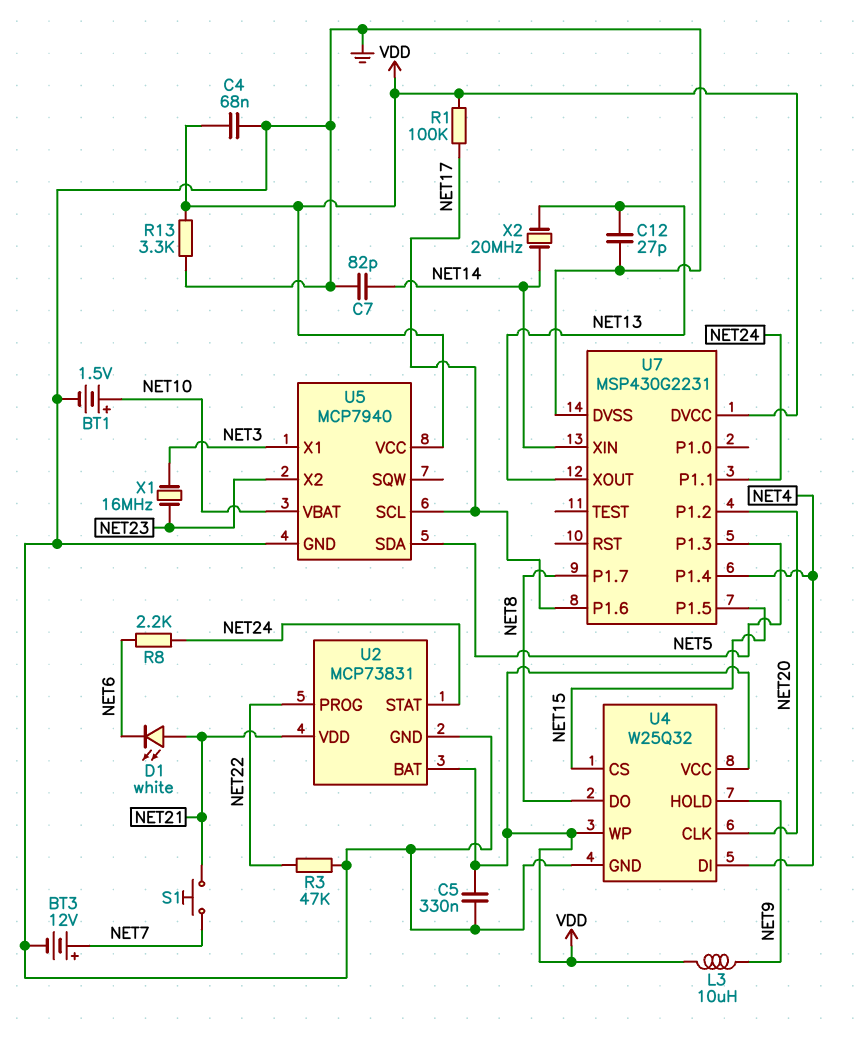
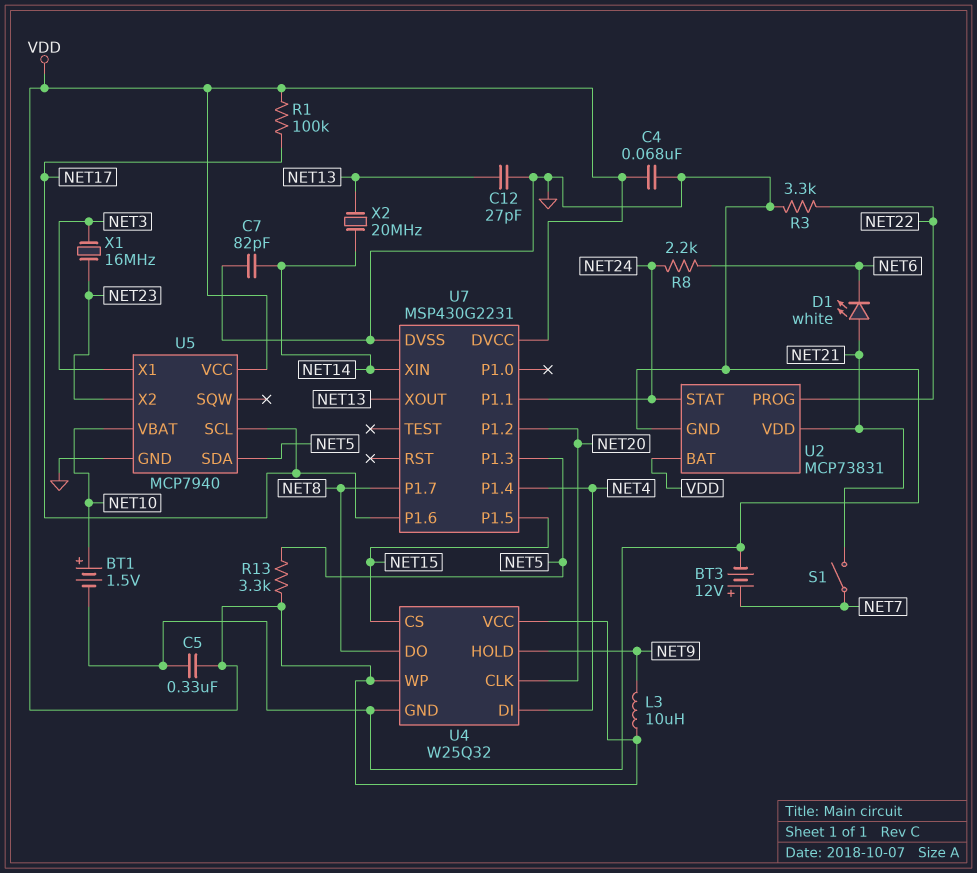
R3: 47k (GND, NET22) -> 3.3k (GND, NET22)
R13: 3.3k (GND, VDD) -> 3.3k (NET5, VDD)
S1: button (NET7, NET21) -> switch (NET7, NET21)

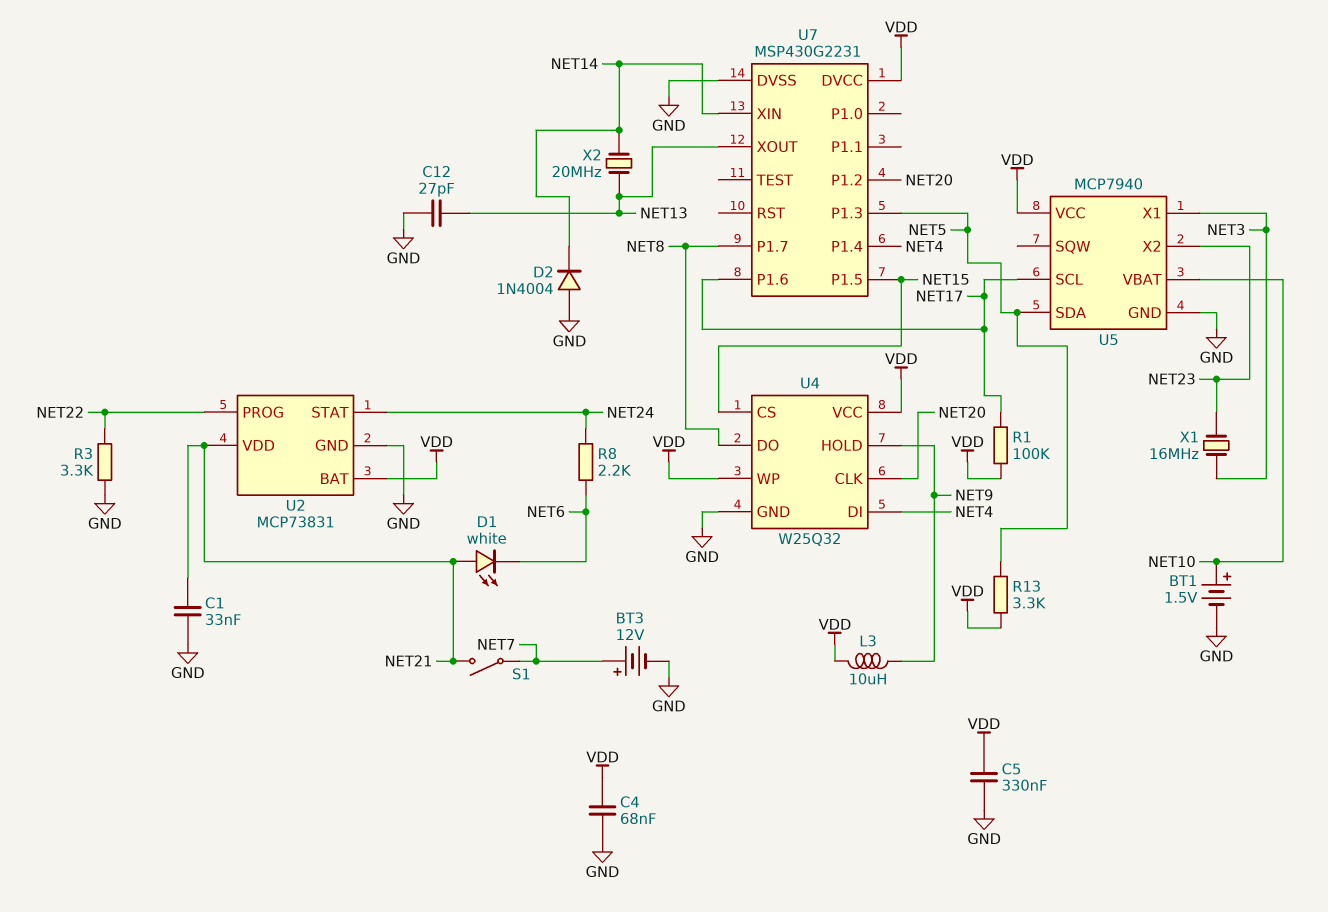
C1: none -> 33nF (GND, NET21)
C7: 82pF (GND, NET14) -> none
D2: none -> diode 1N4004 (A GND, K NET14)
U7 pin P1.1: NET24 -> none

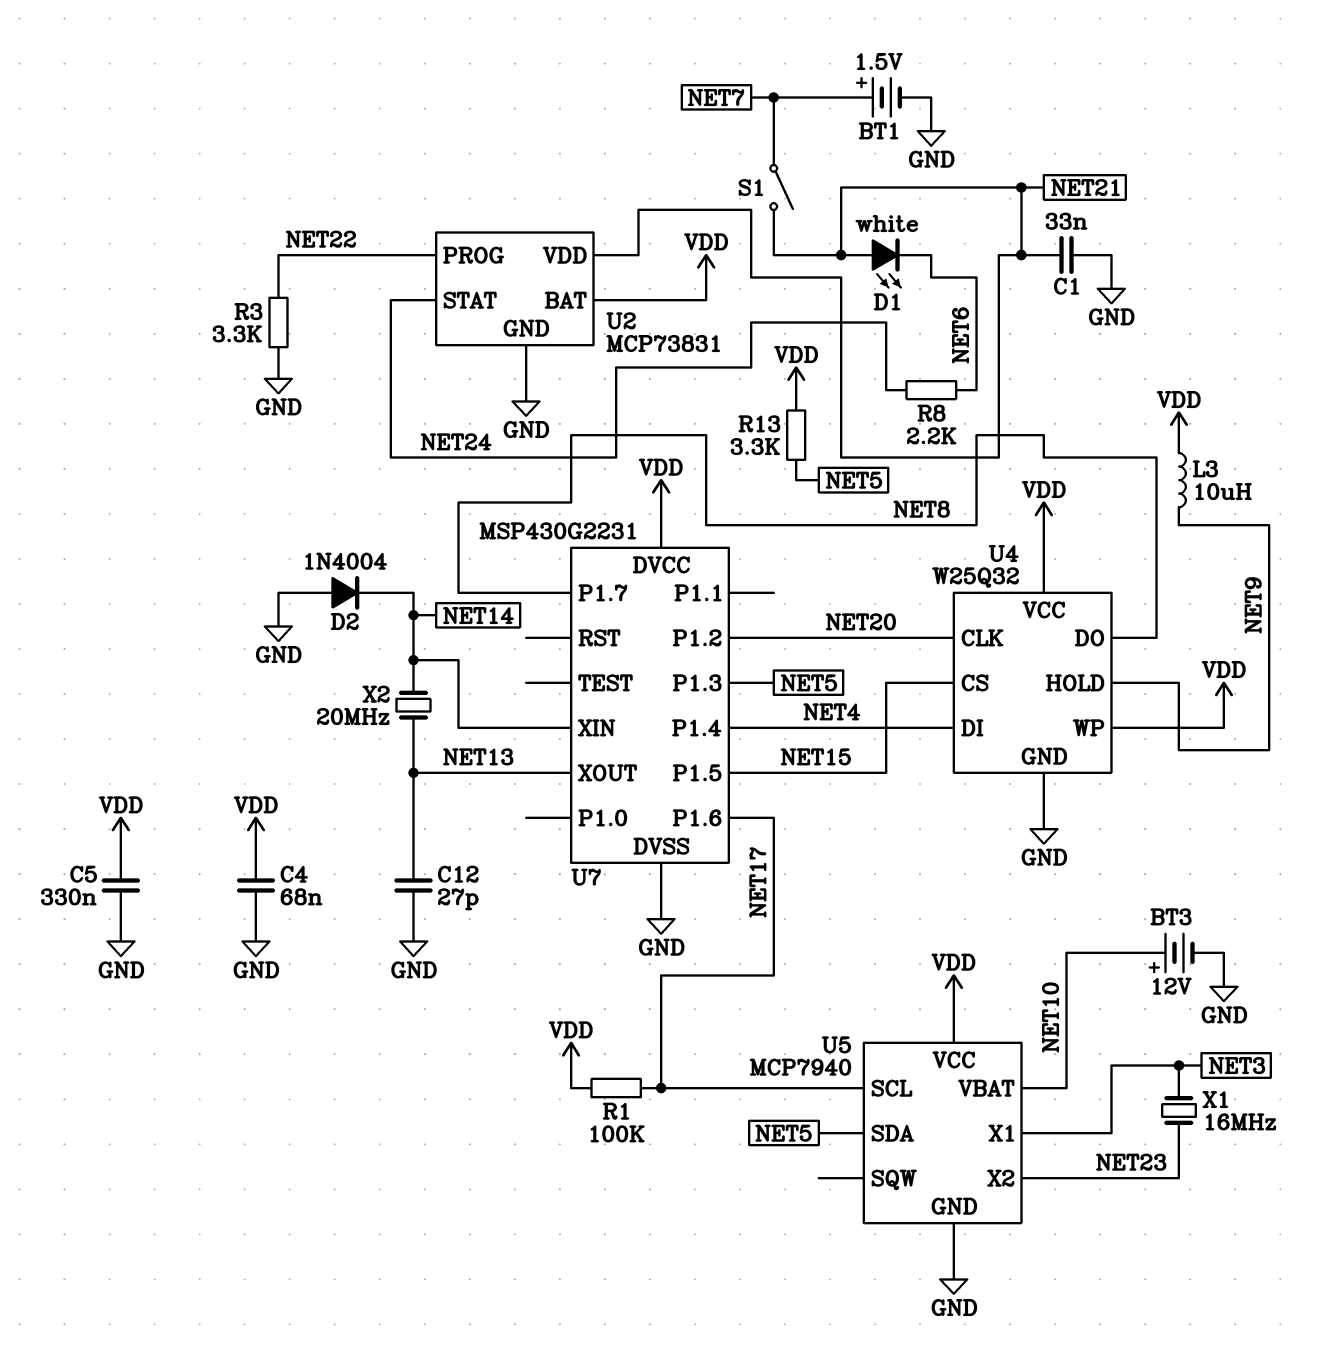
BT1: 1.5V (plus NET10, minus GND) -> 1.5V (plus NET7, minus GND)
BT3: 12V (plus NET7, minus GND) -> 12V (plus NET10, minus GND)

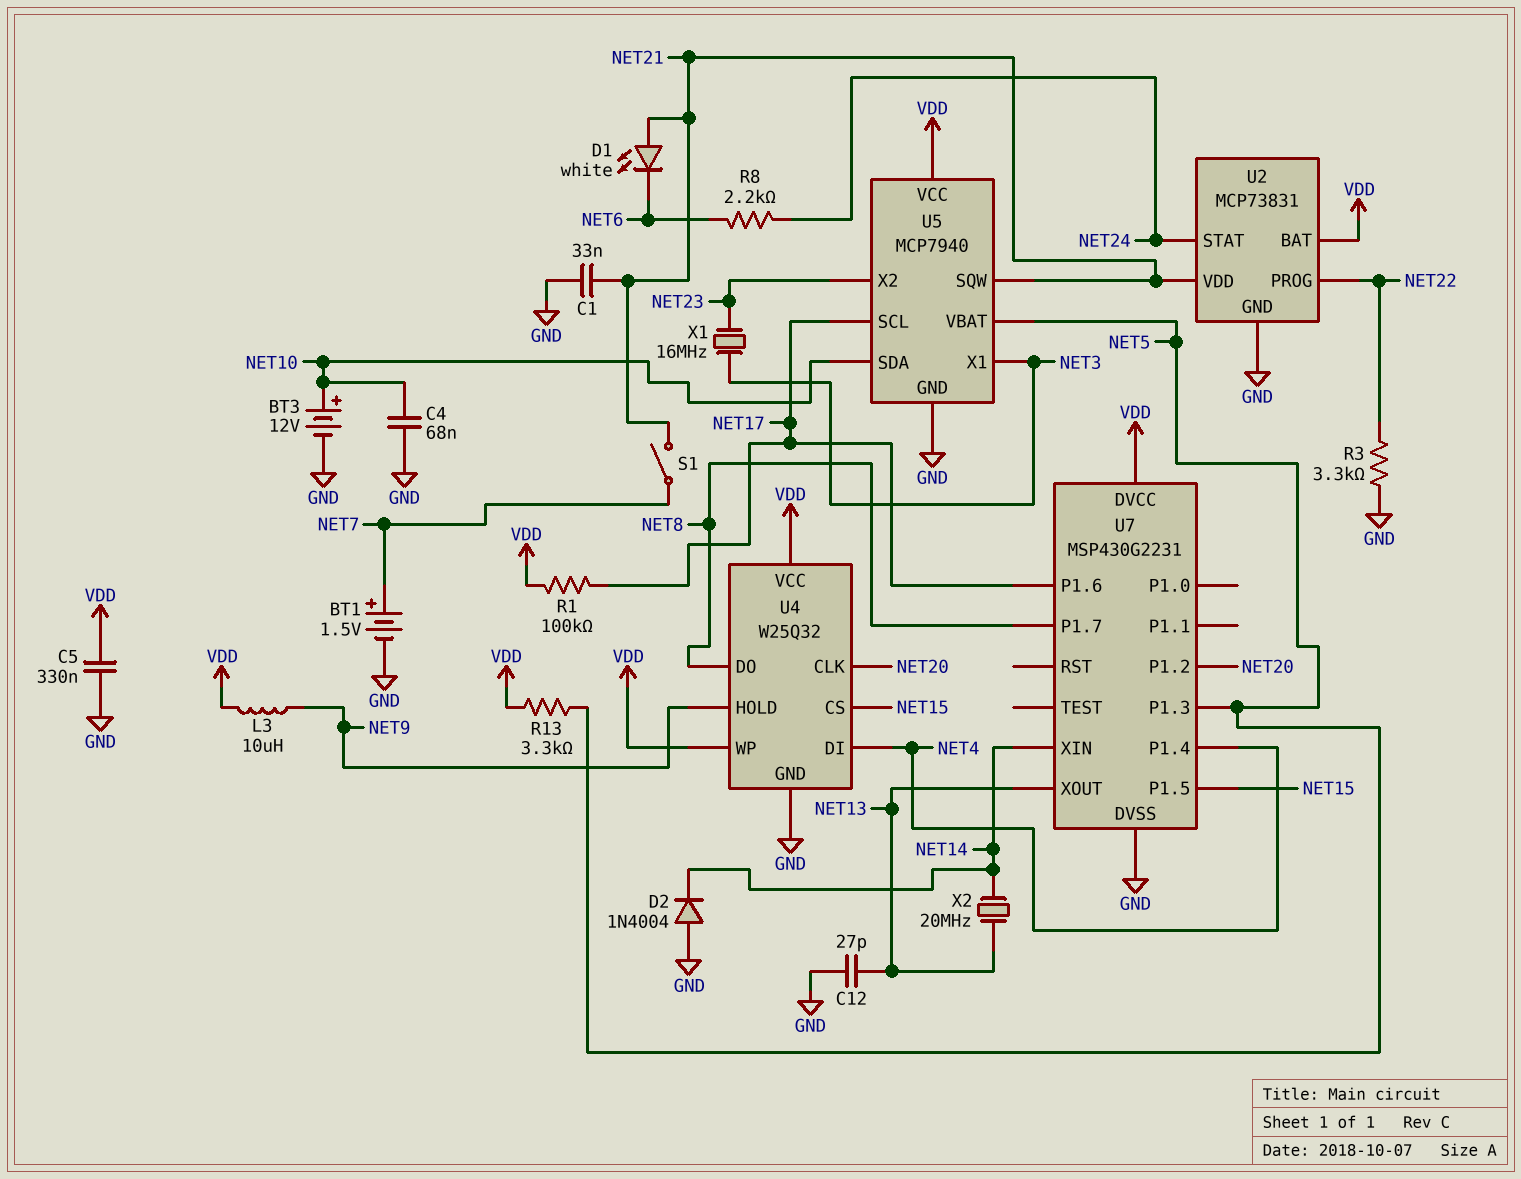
C4: 68nF (GND, VDD) -> 68nF (GND, NET10)
U5 pin SDA: NET5 -> NET10
U5 pin SQW: none -> NET21
U5 pin VBAT: NET10 -> NET5

